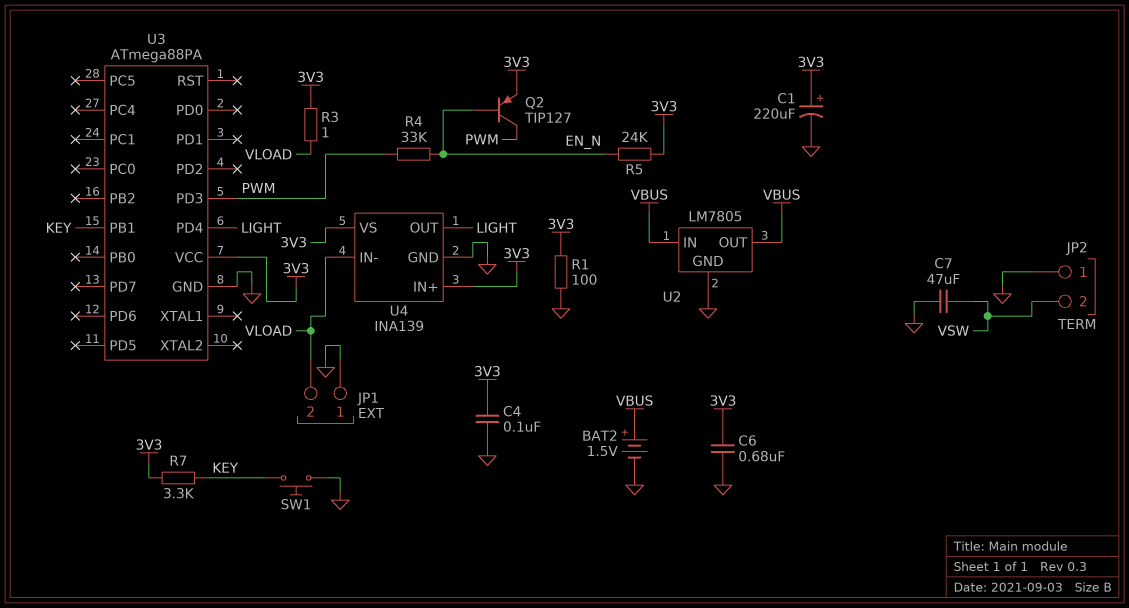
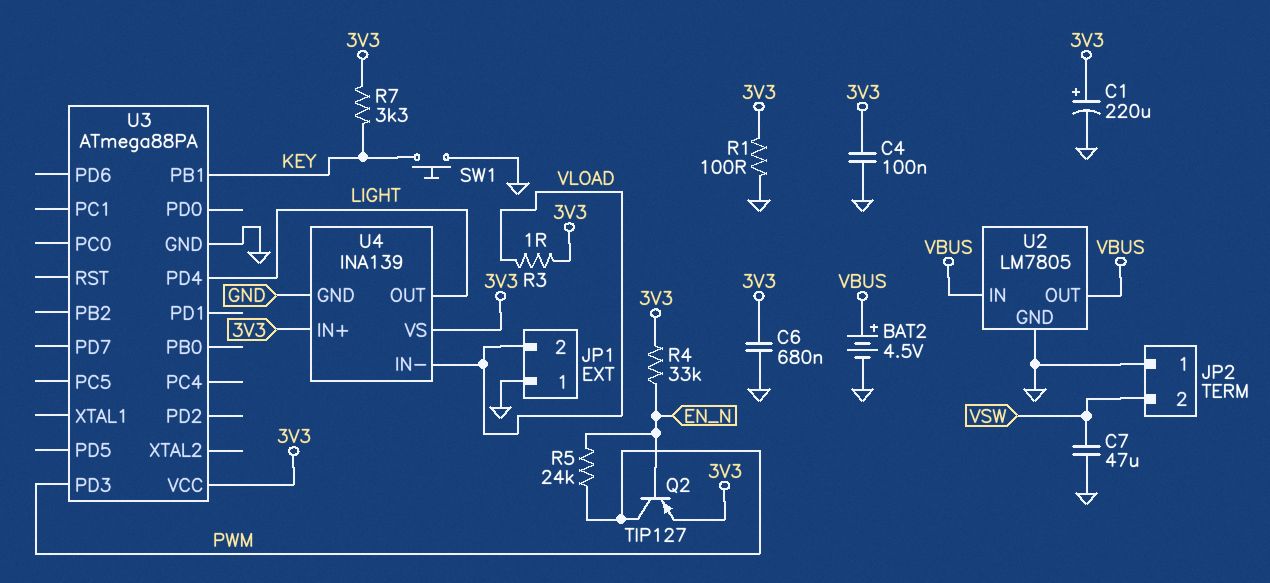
BAT2: 1.5V (plus VBUS, minus GND) -> 4.5V (plus VBUS, minus GND)
R4: 33k (EN_N, PWM) -> 33k (3V3, EN_N)
R5: 24k (3V3, EN_N) -> 24k (EN_N, PWM)

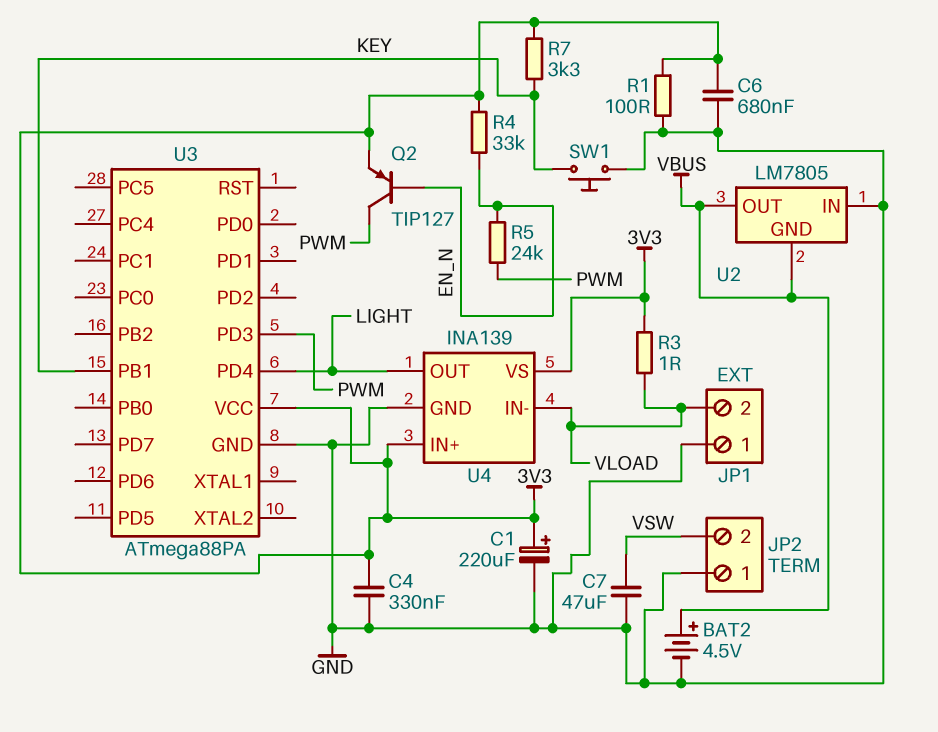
C4: 100nF (3V3, GND) -> 330nF (3V3, GND)
U2 pin GND: GND -> VBUS
U2 pin IN: VBUS -> GND

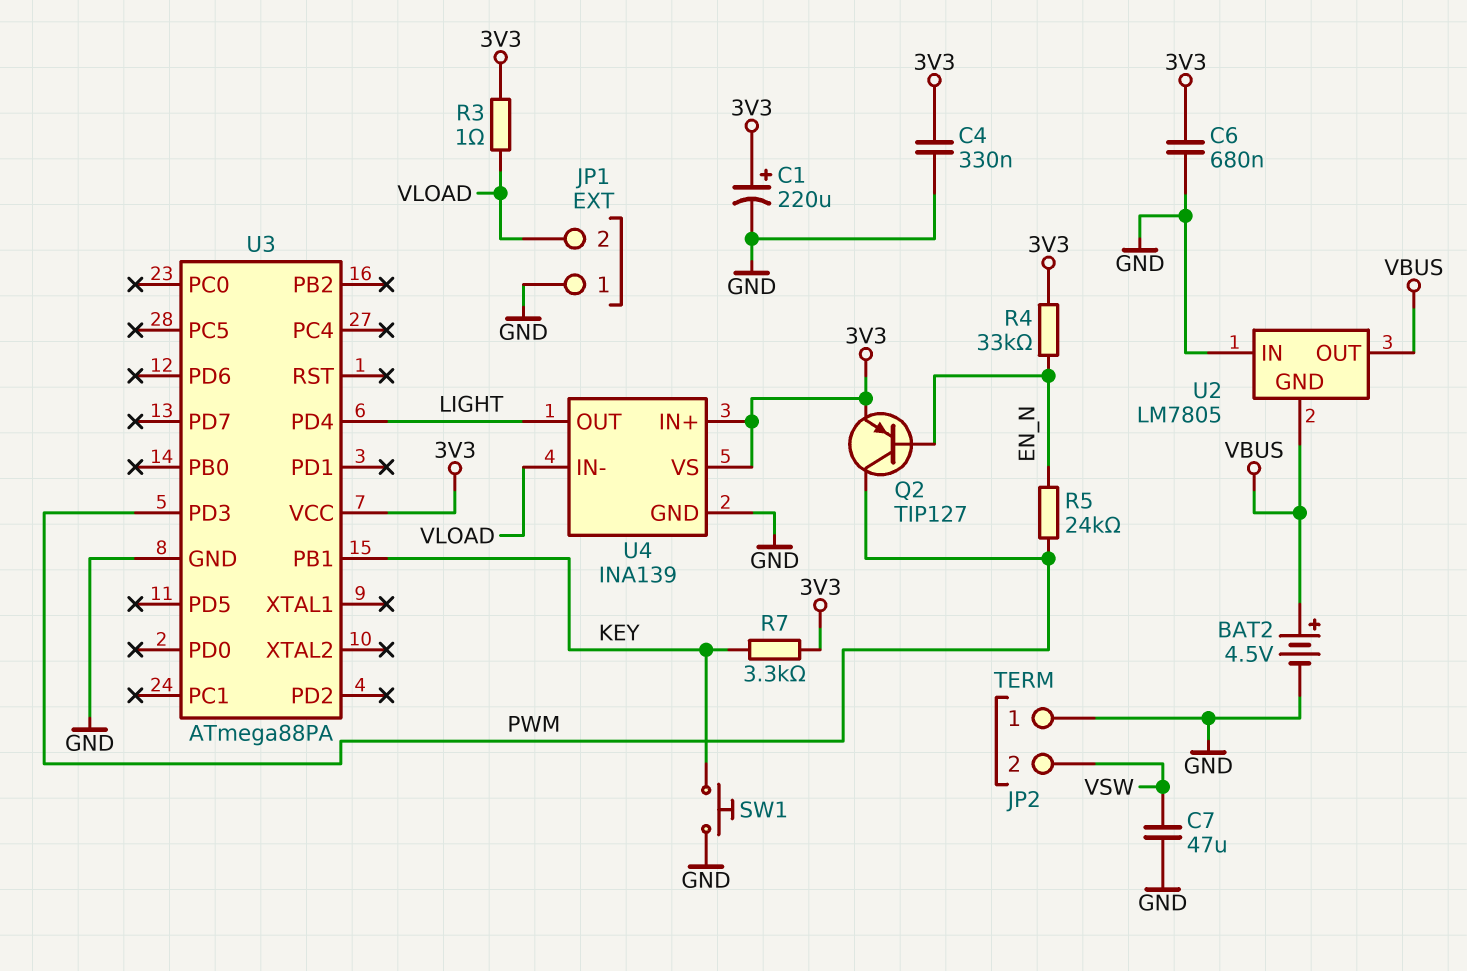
R1: 100 (3V3, GND) -> none

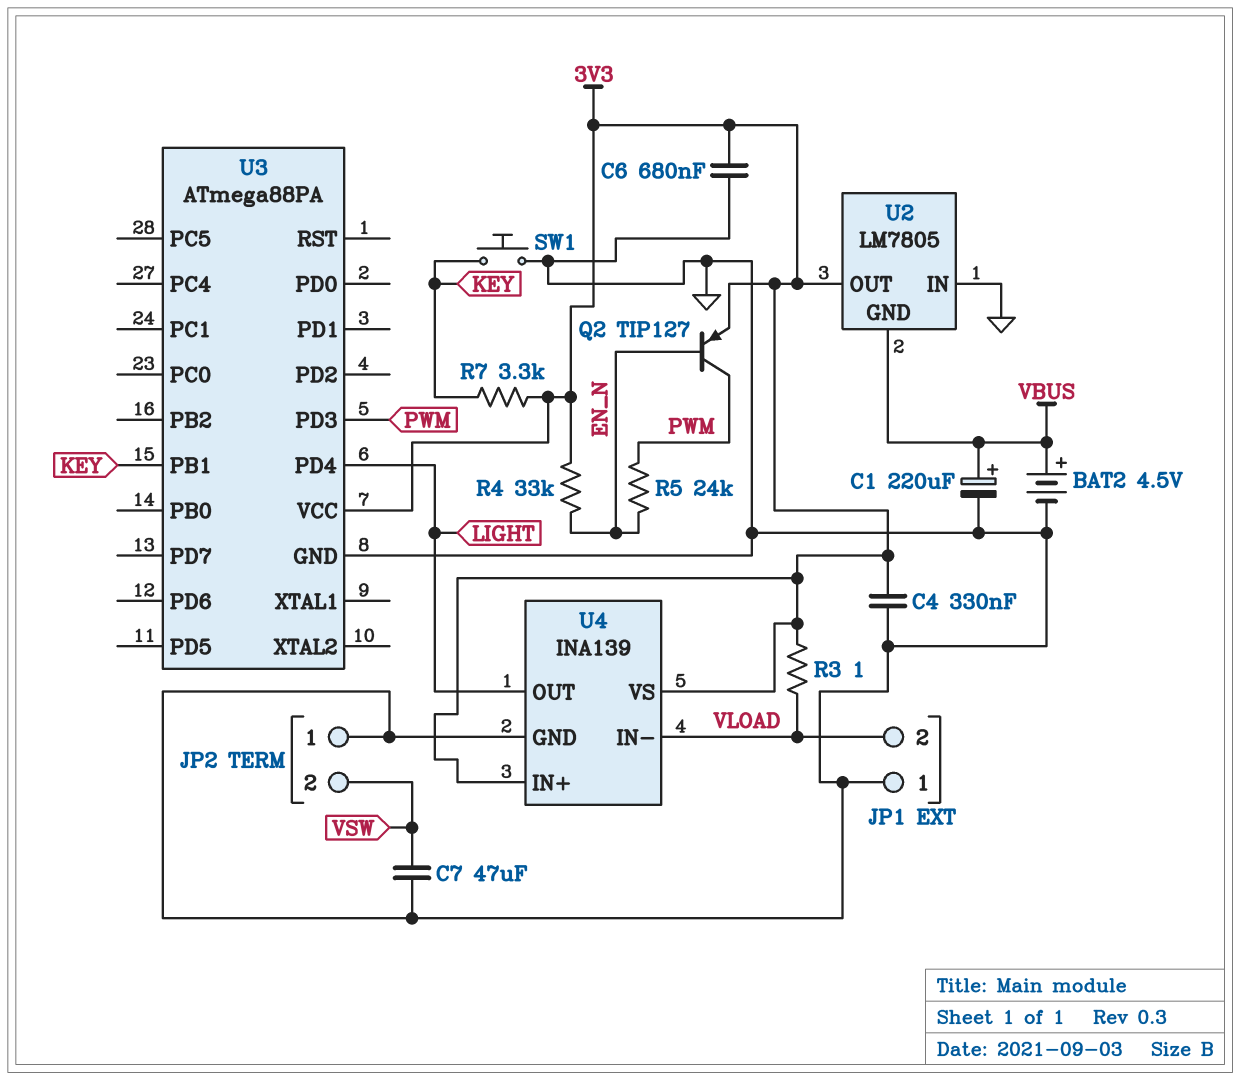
C1: 220uF (plus 3V3, minus GND) -> 220uF (plus VBUS, minus GND)
U2 pin OUT: VBUS -> 3V3

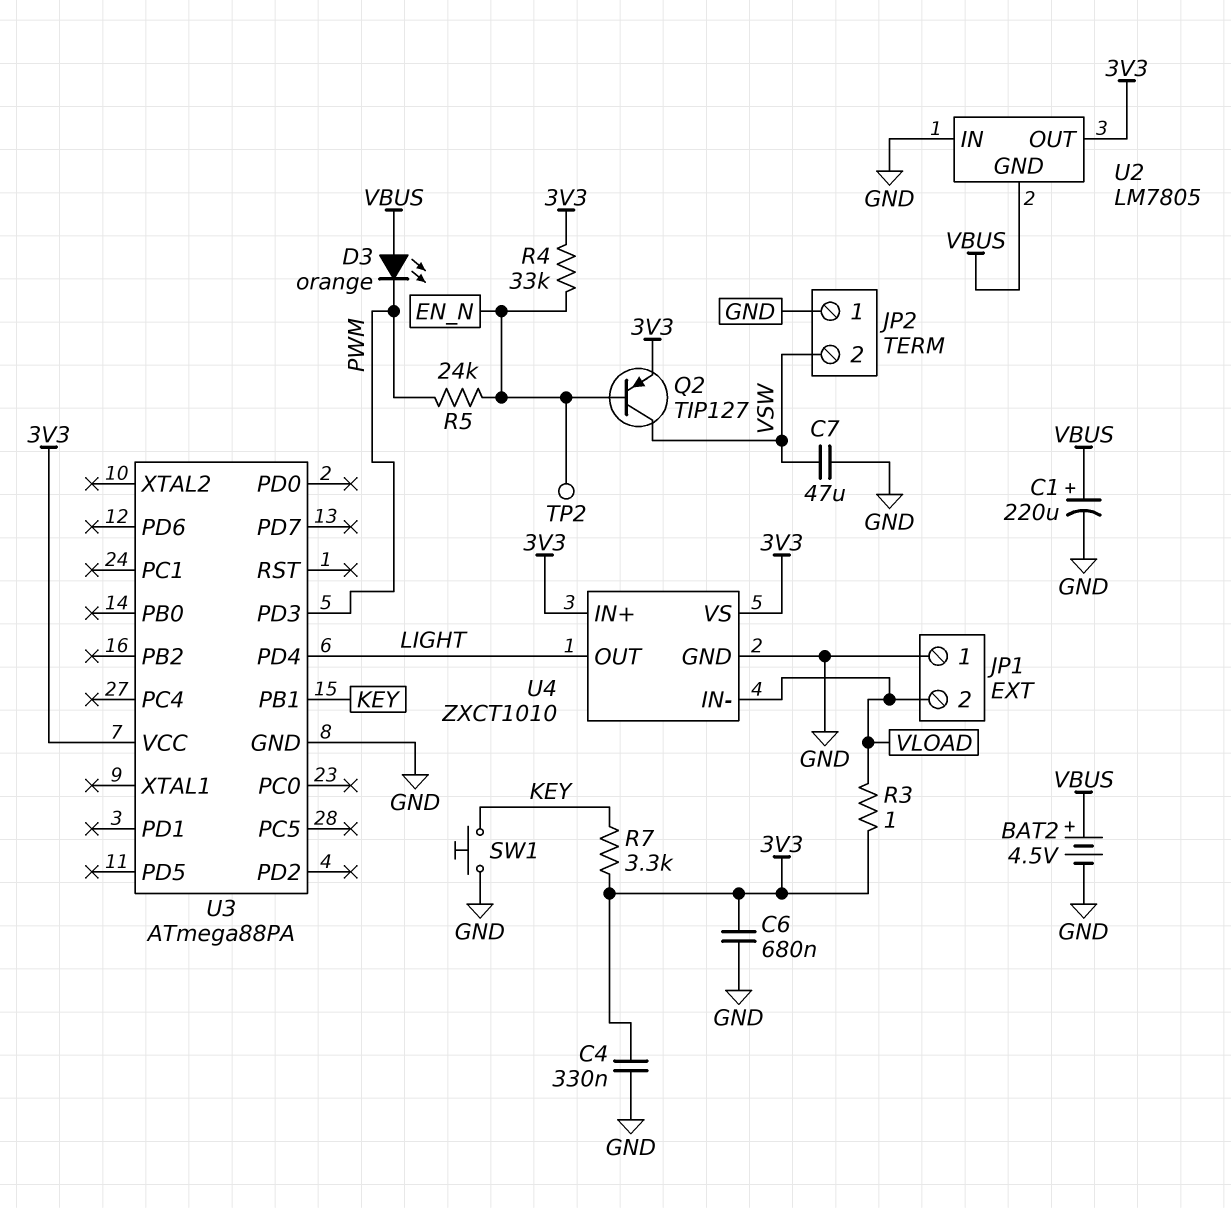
D3: none -> LED orange (A VBUS, K PWM)
Q2: PNP TIP127 (B EN_N, C PWM, E 3V3) -> PNP TIP127 (B EN_N, C VSW, E 3V3)
TP2: none -> test point (EN_N)
U4: INA139 -> ZXCT1010

